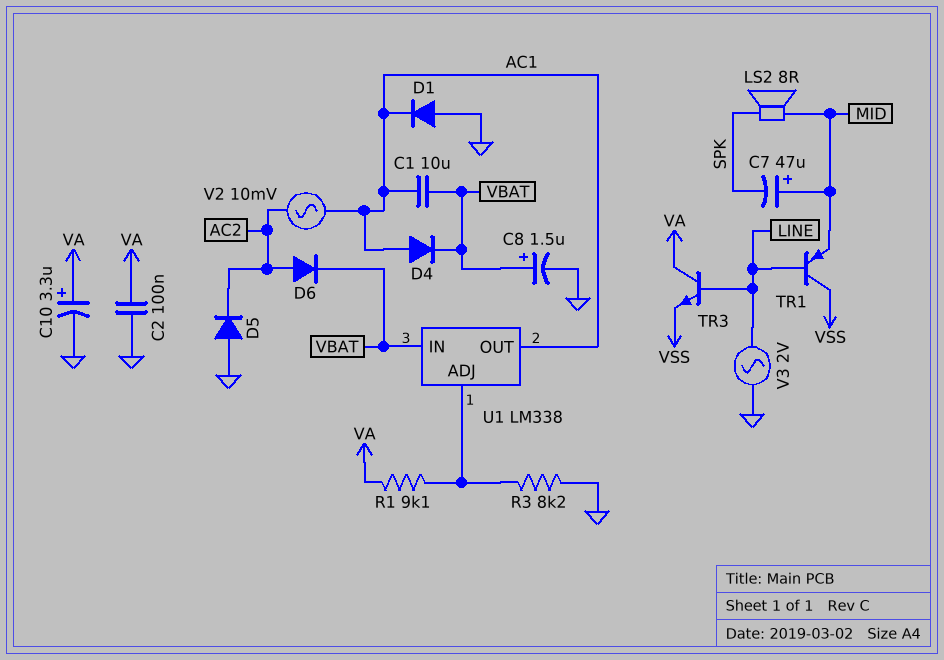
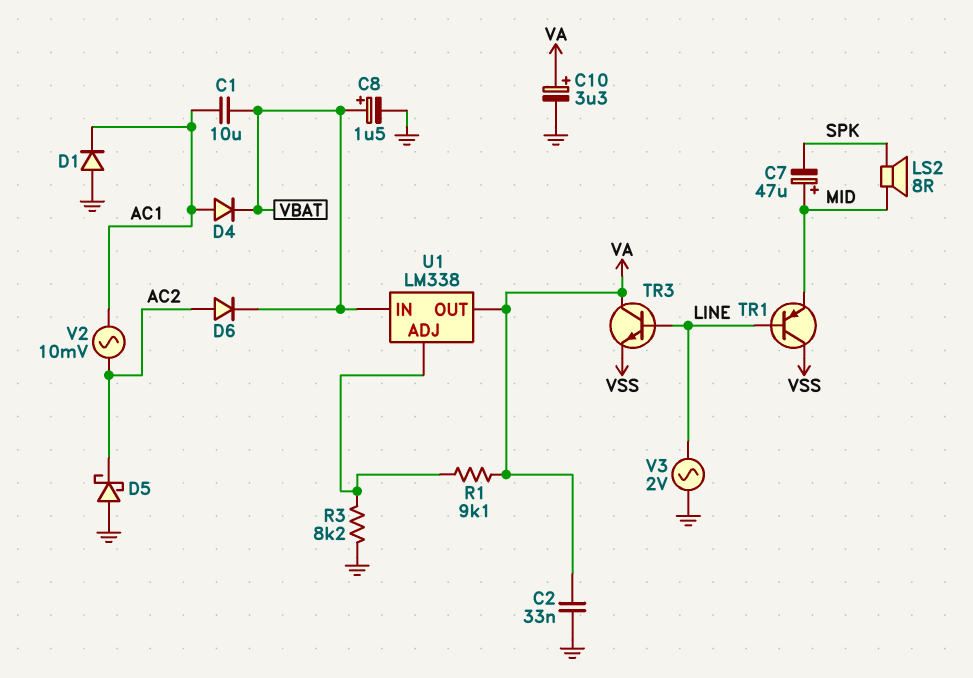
C2: 100nF (GND, VA) -> 33nF (GND, VA)
D5: diode (A GND, K AC2) -> schottky (A GND, K AC2)
U1 pin OUT: AC1 -> VA

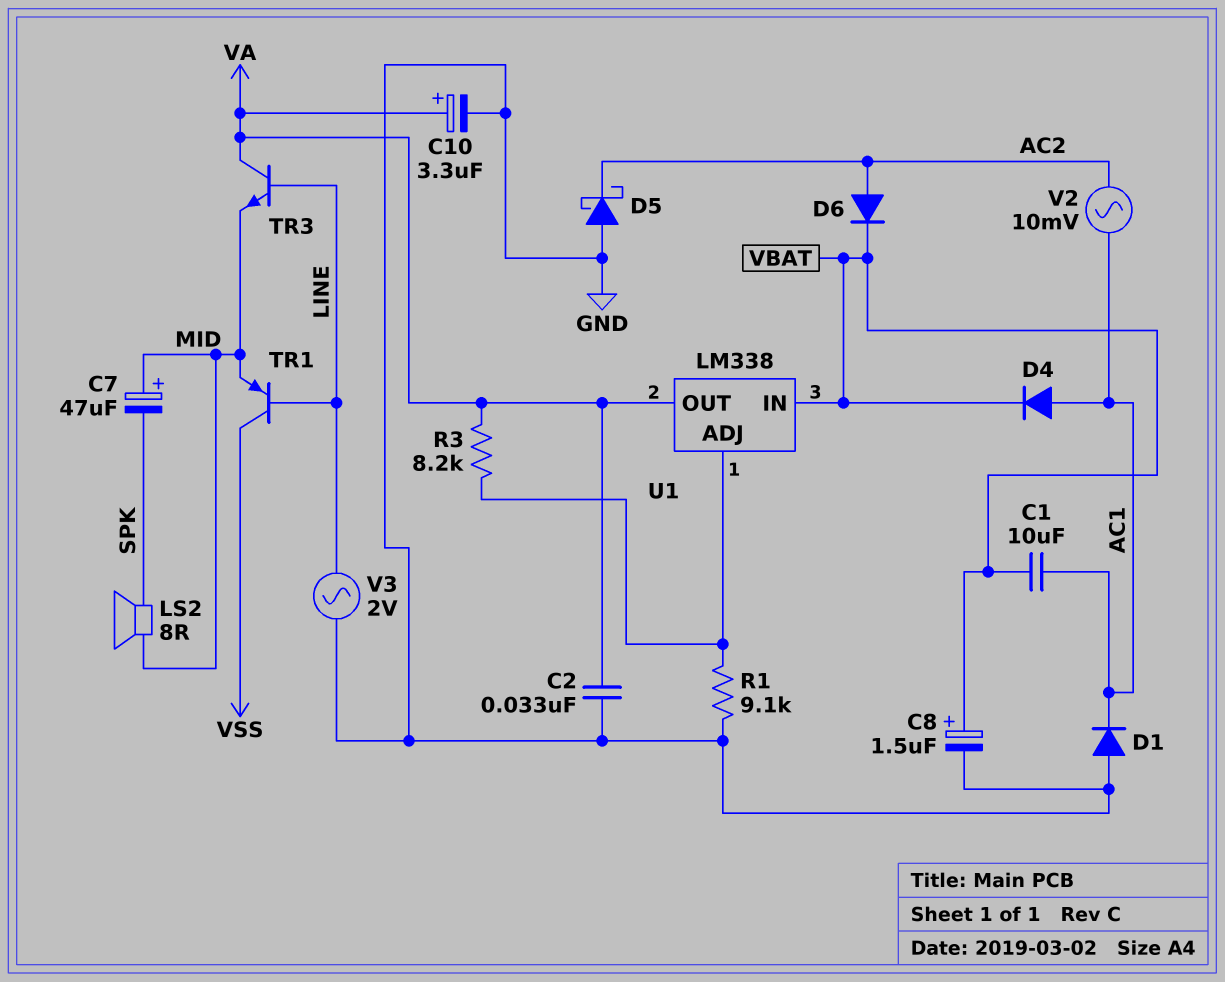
R1: 9.1k (U1/ADJ, VA) -> 9.1k (GND, U1/ADJ)
R3: 8.2k (GND, U1/ADJ) -> 8.2k (U1/ADJ, VA)
TR3: NPN (B LINE, C VA, E VSS) -> NPN (B LINE, C VA, E MID)

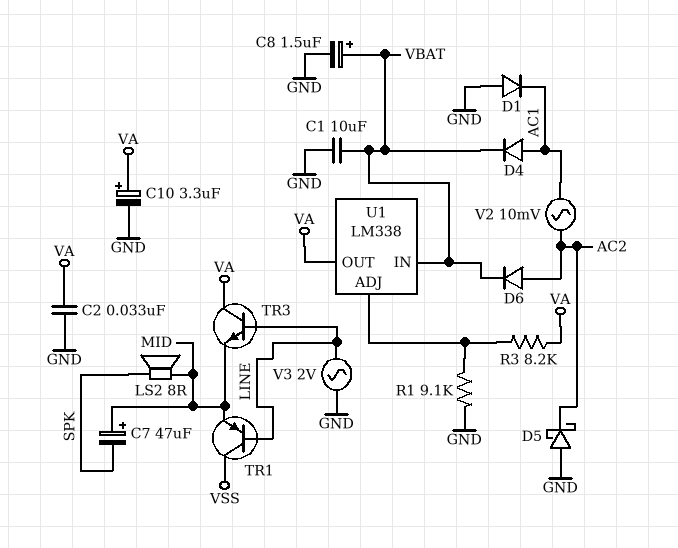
C1: 10uF (AC1, VBAT) -> 10uF (GND, VBAT)

